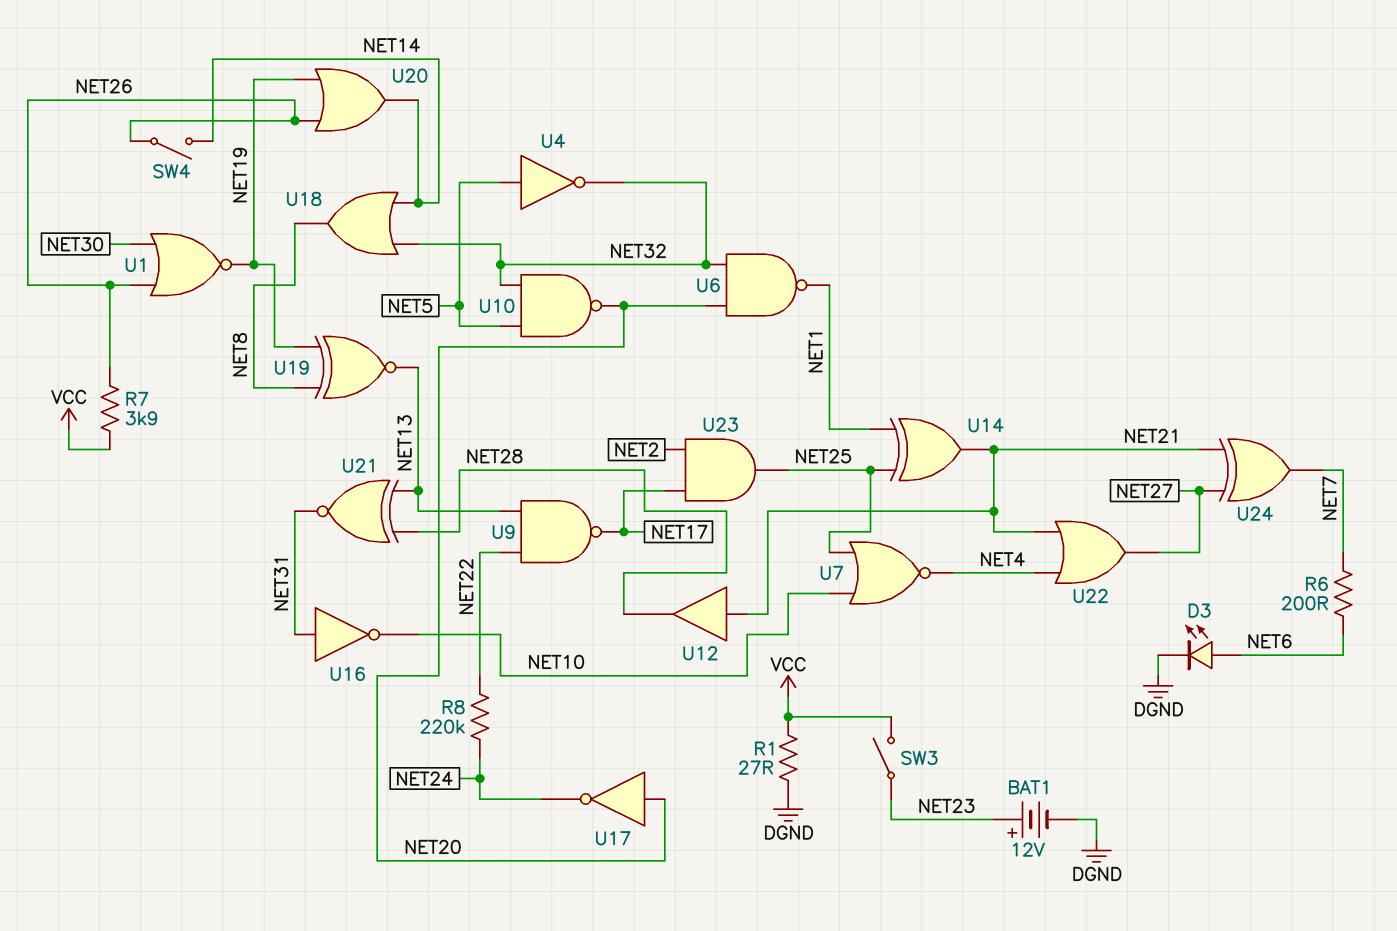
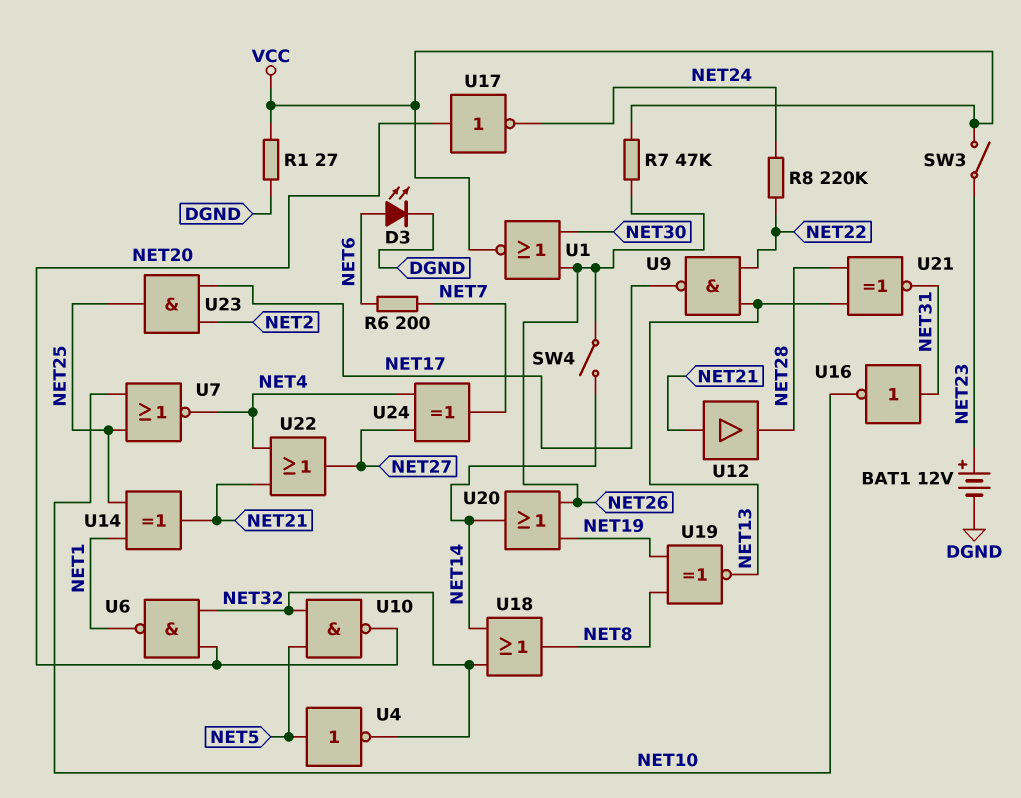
R7: 3.9k (NET26, VCC) -> 47k (NET26, VCC)
U1: NOR (in NET26, in NET30, out NET19) -> NOR (in NET26, in NET30, out VCC)
U24: XOR (in NET21, in NET27, out NET7) -> XOR (in NET4, in NET27, out NET7)

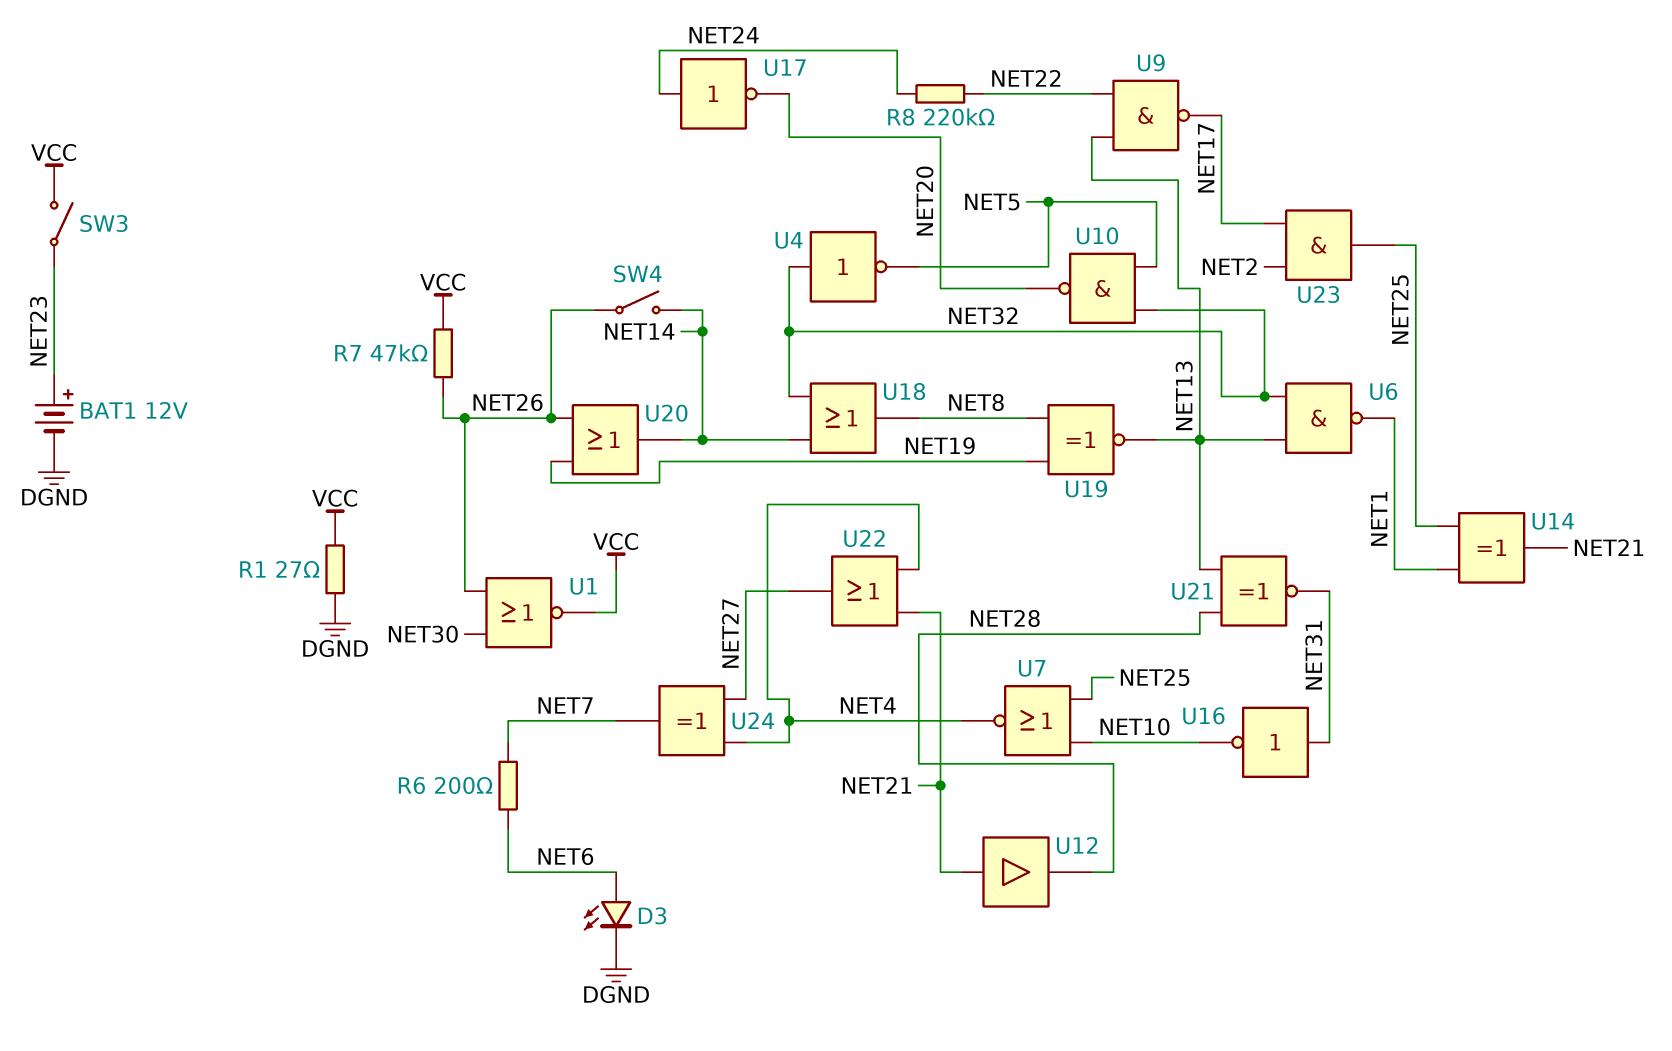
U4: NOT (in NET5, out NET32) -> NOT (in NET32, out NET5)
U6: NAND (in NET20, in NET32, out NET1) -> NAND (in NET13, in NET32, out NET1)
U17: NOT (in NET20, out NET24) -> NOT (in NET24, out NET20)

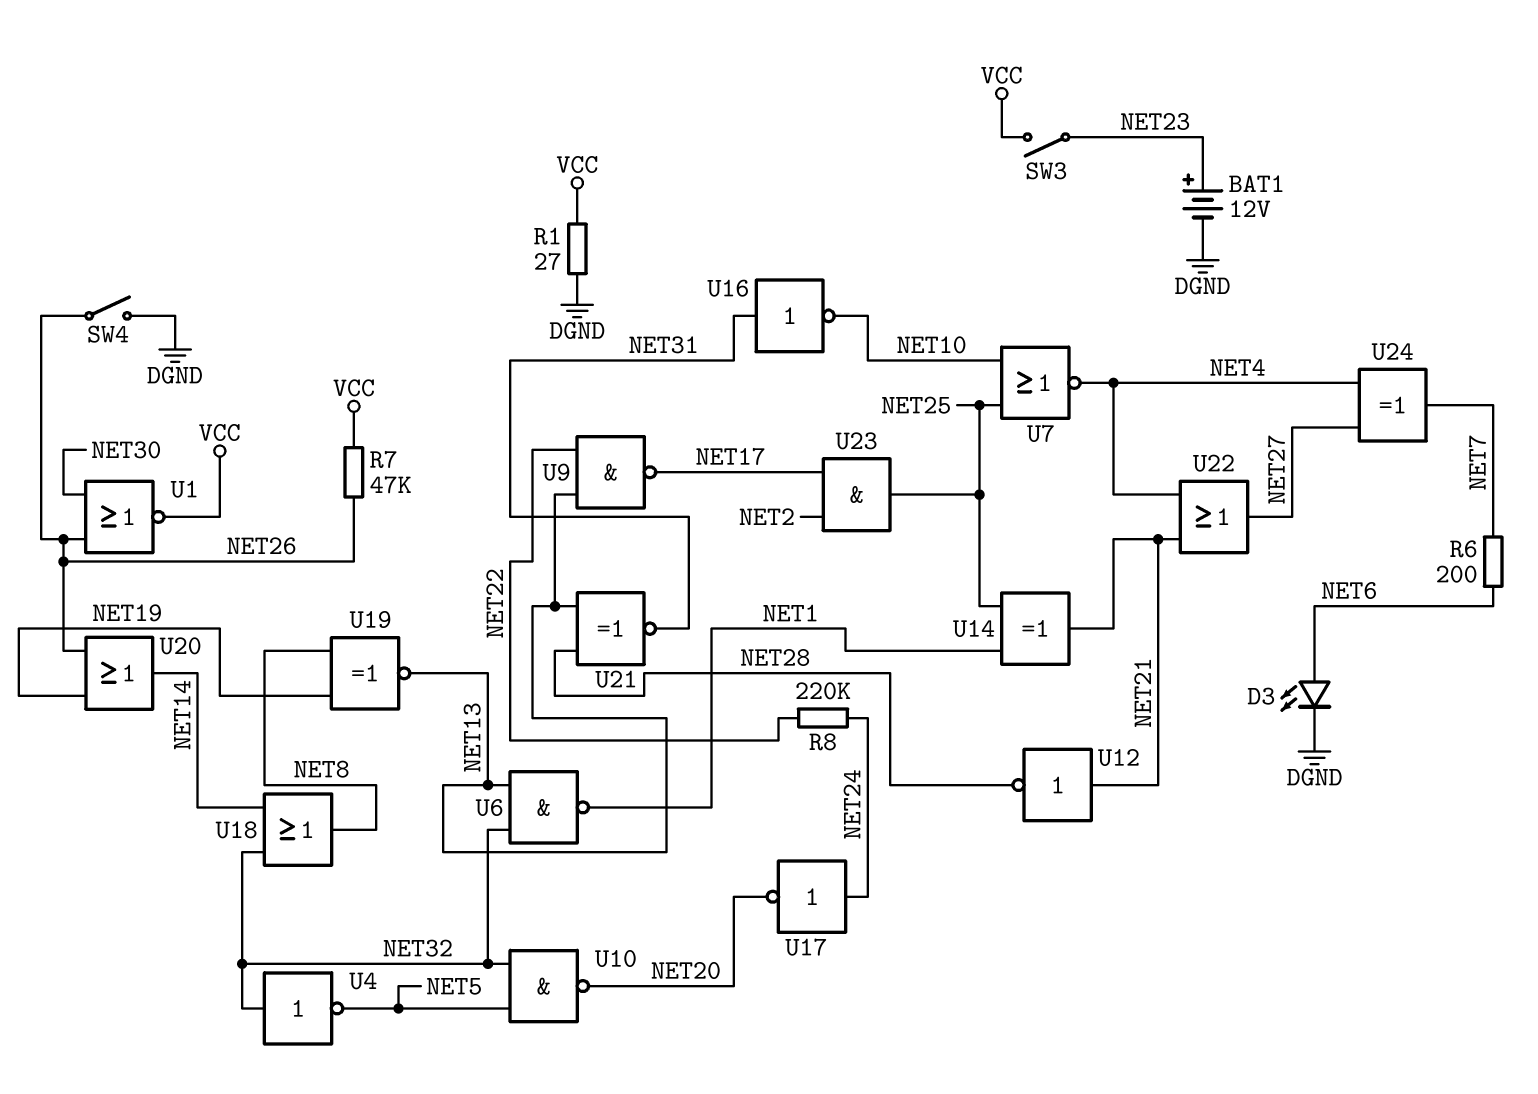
SW4: switch (NET14, NET26) -> switch (DGND, NET26)
U12: buffer (in NET21, out NET28) -> NOT (in NET21, out NET28)

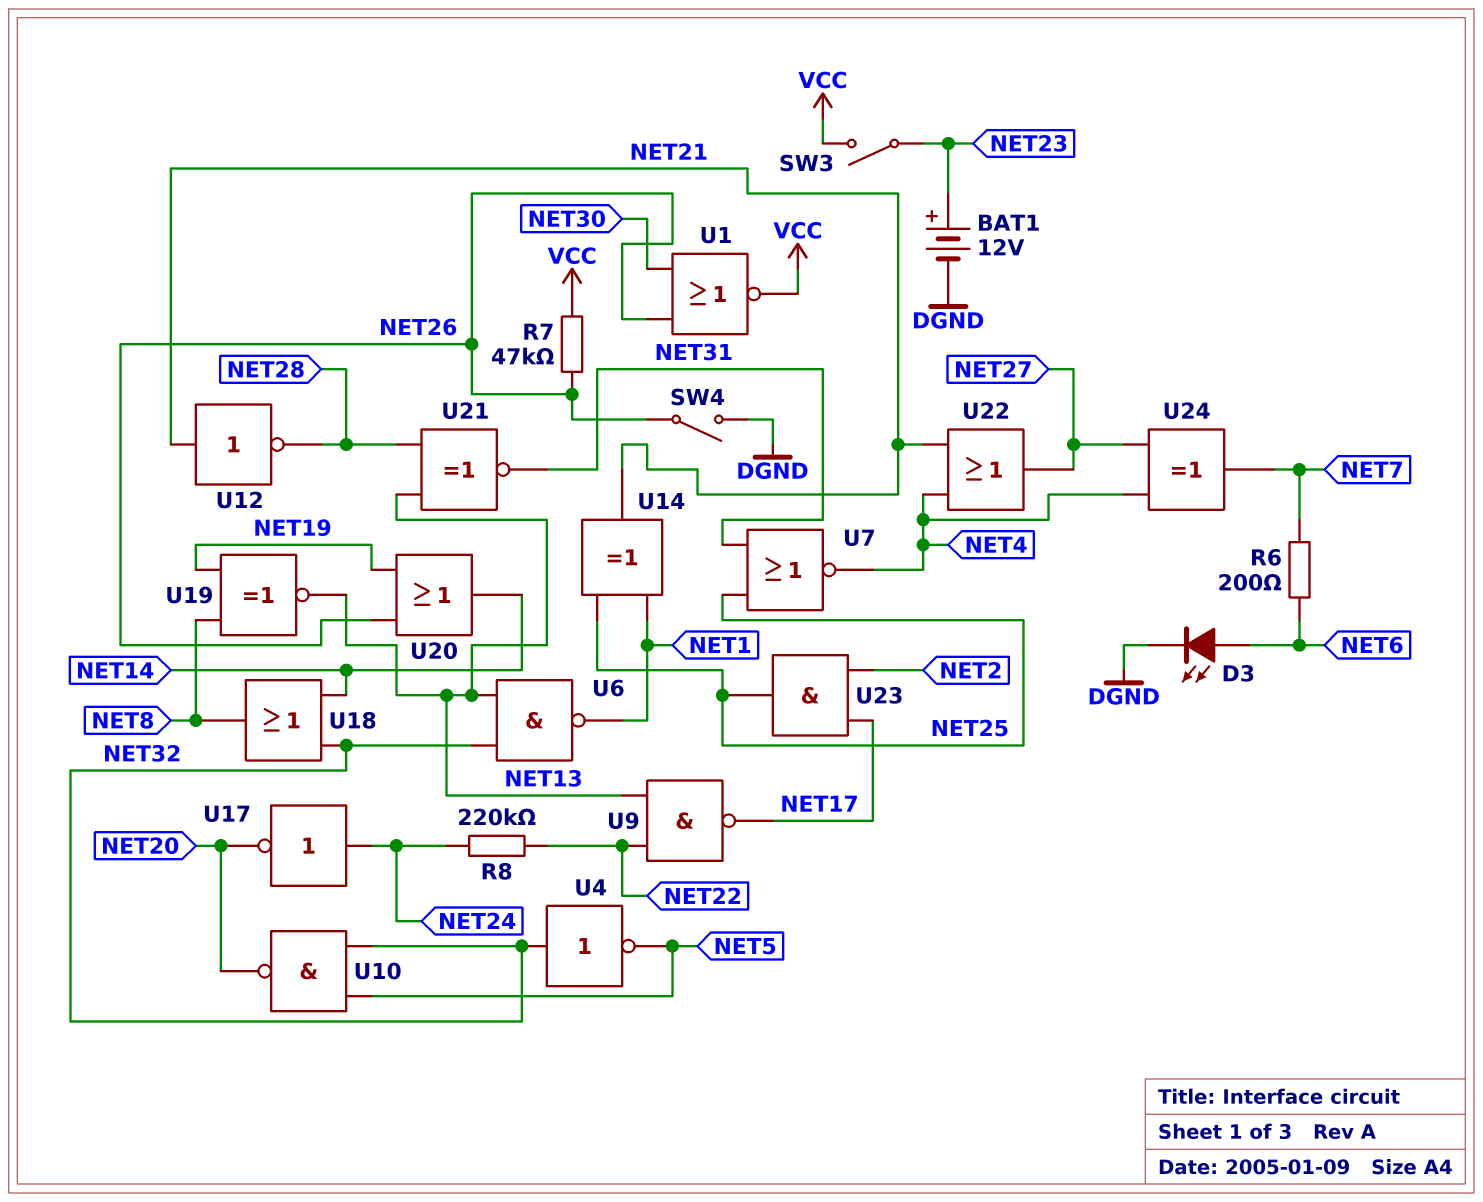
R1: 27 (DGND, VCC) -> none
U7: NOR (in NET10, in NET25, out NET4) -> NOR (in NET25, in NET31, out NET4)
U16: NOT (in NET31, out NET10) -> none

